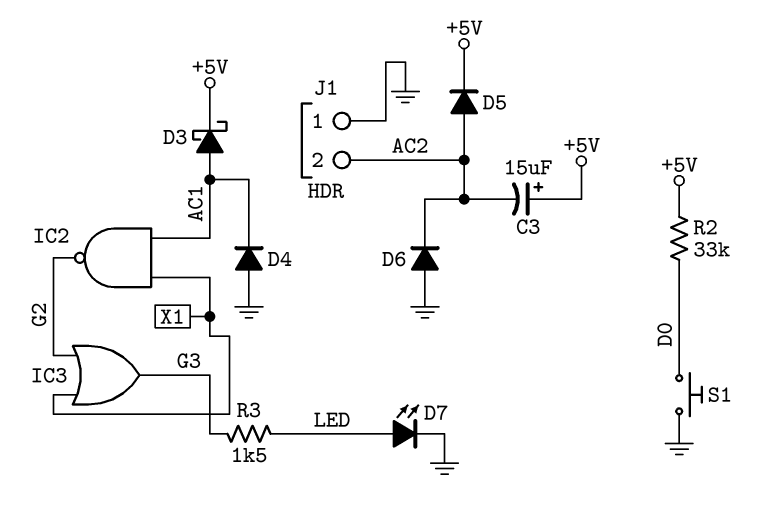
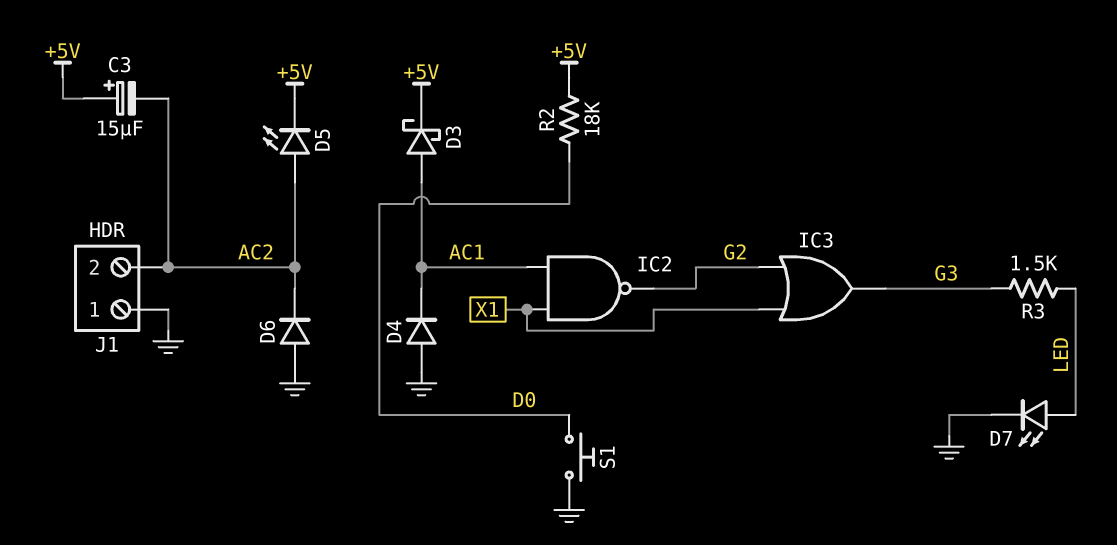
D5: diode (A AC2, K +5V) -> LED (A AC2, K +5V)
R2: 33k (+5V, D0) -> 18k (+5V, D0)

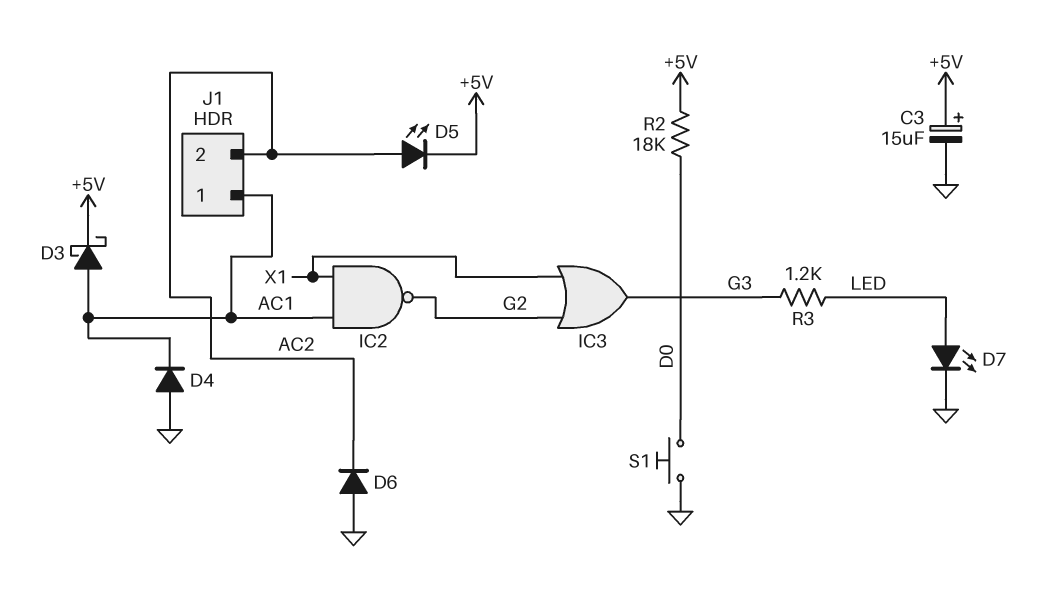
C3: 15uF (plus +5V, minus AC2) -> 15uF (plus +5V, minus GND)
J1 pin 1: GND -> AC1
R3: 1.5k (G3, LED) -> 1.2k (G3, LED)

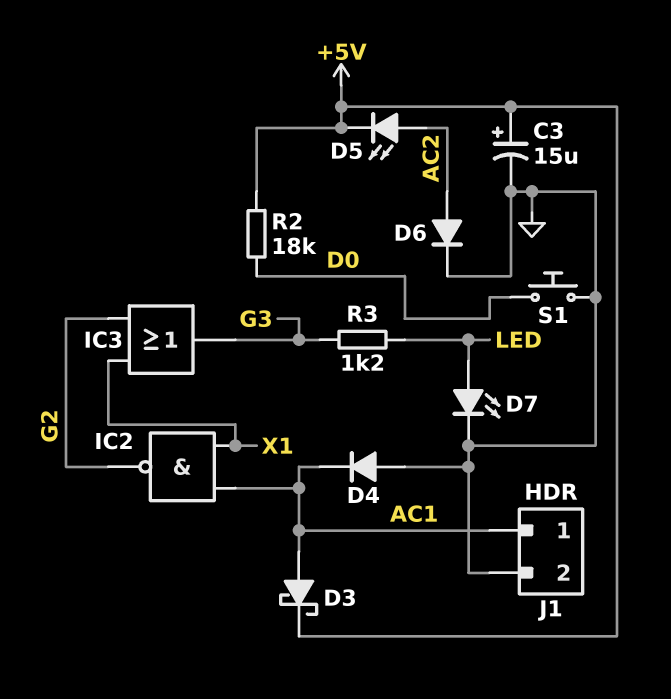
D6: diode (A GND, K AC2) -> diode (A AC2, K GND)
J1 pin 2: AC2 -> GND

